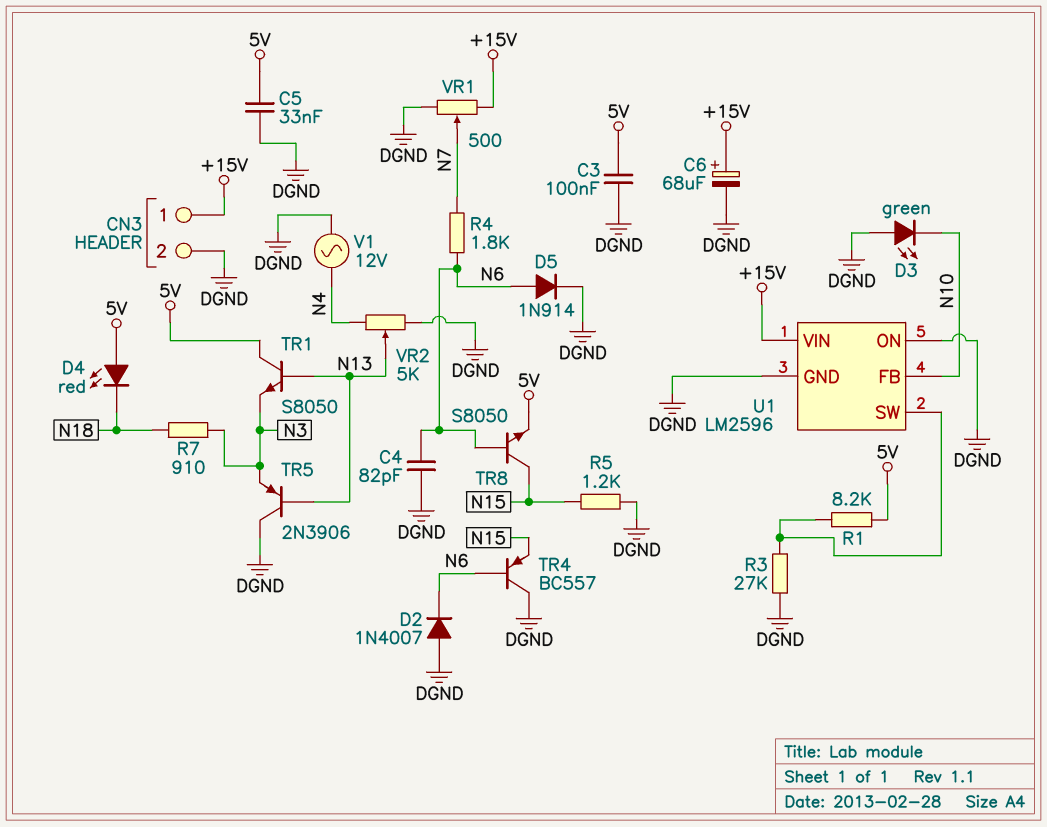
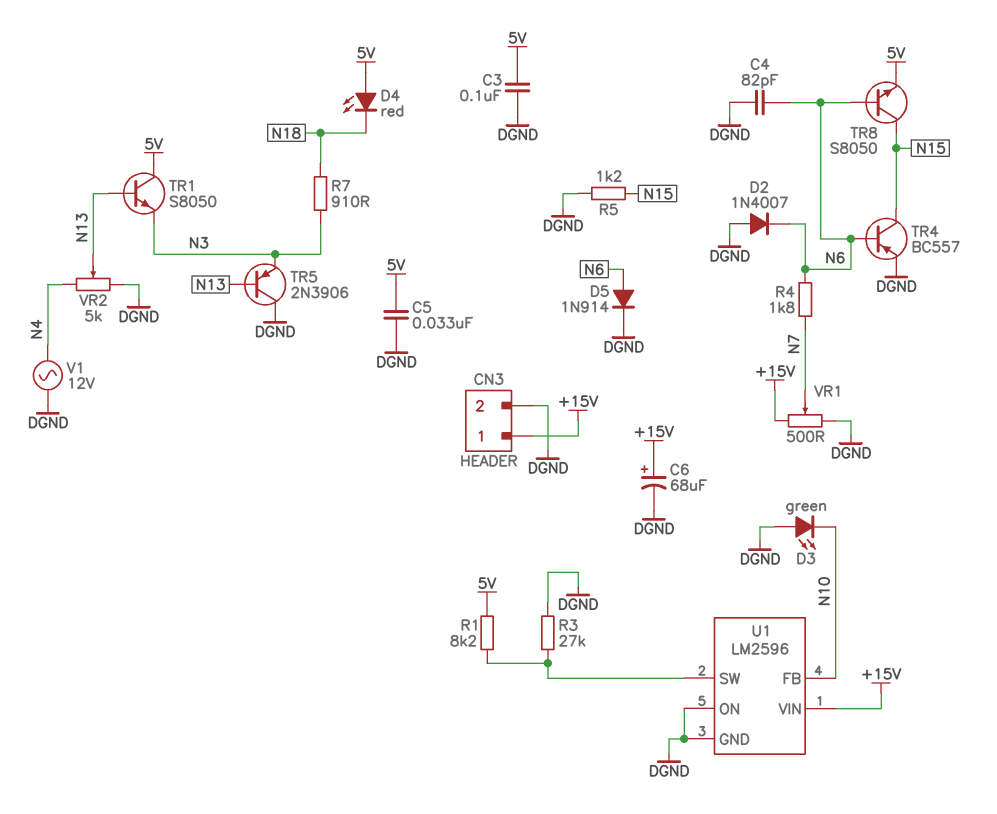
TR4: PNP BC557 (B N6, C DGND, E N15) -> PNP BC557 (B N6, C N15, E DGND)

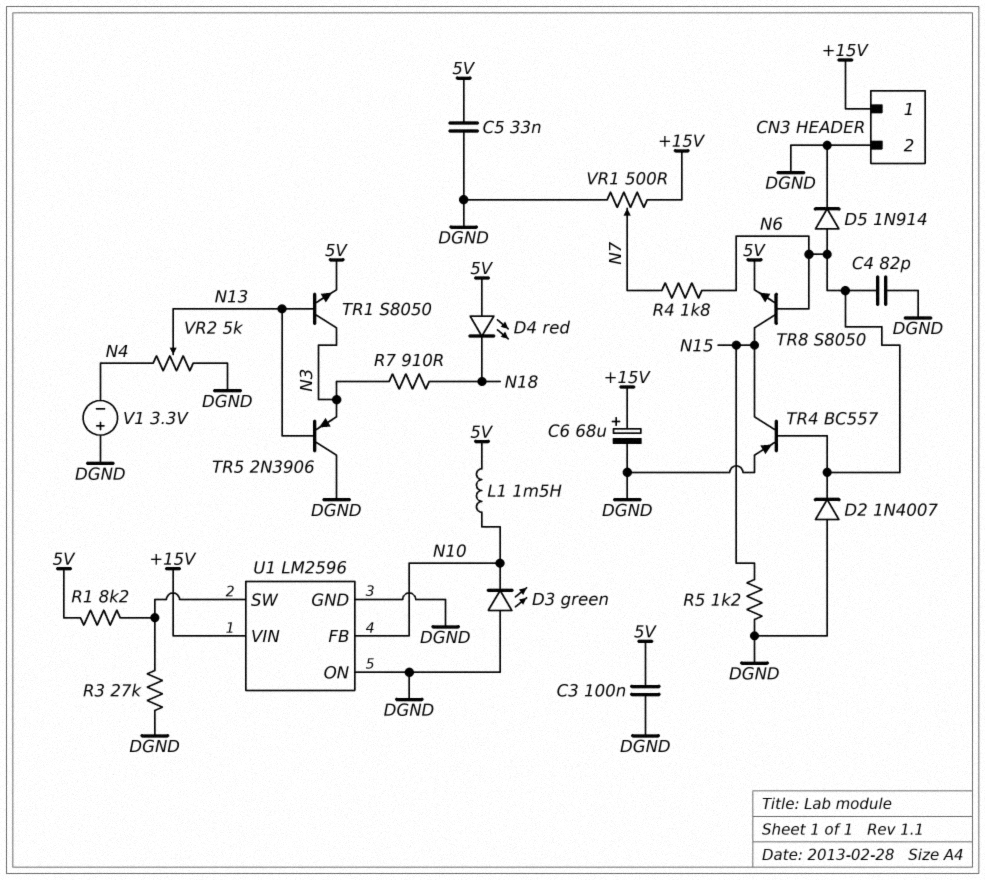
L1: none -> 1.5mH (5V, N10)
TR1: NPN S8050 (B N13, C 5V, E N3) -> NPN S8050 (B N13, C N3, E 5V)
V1: AC 12V (DGND, N4) -> 3.3V (plus DGND, minus N4)

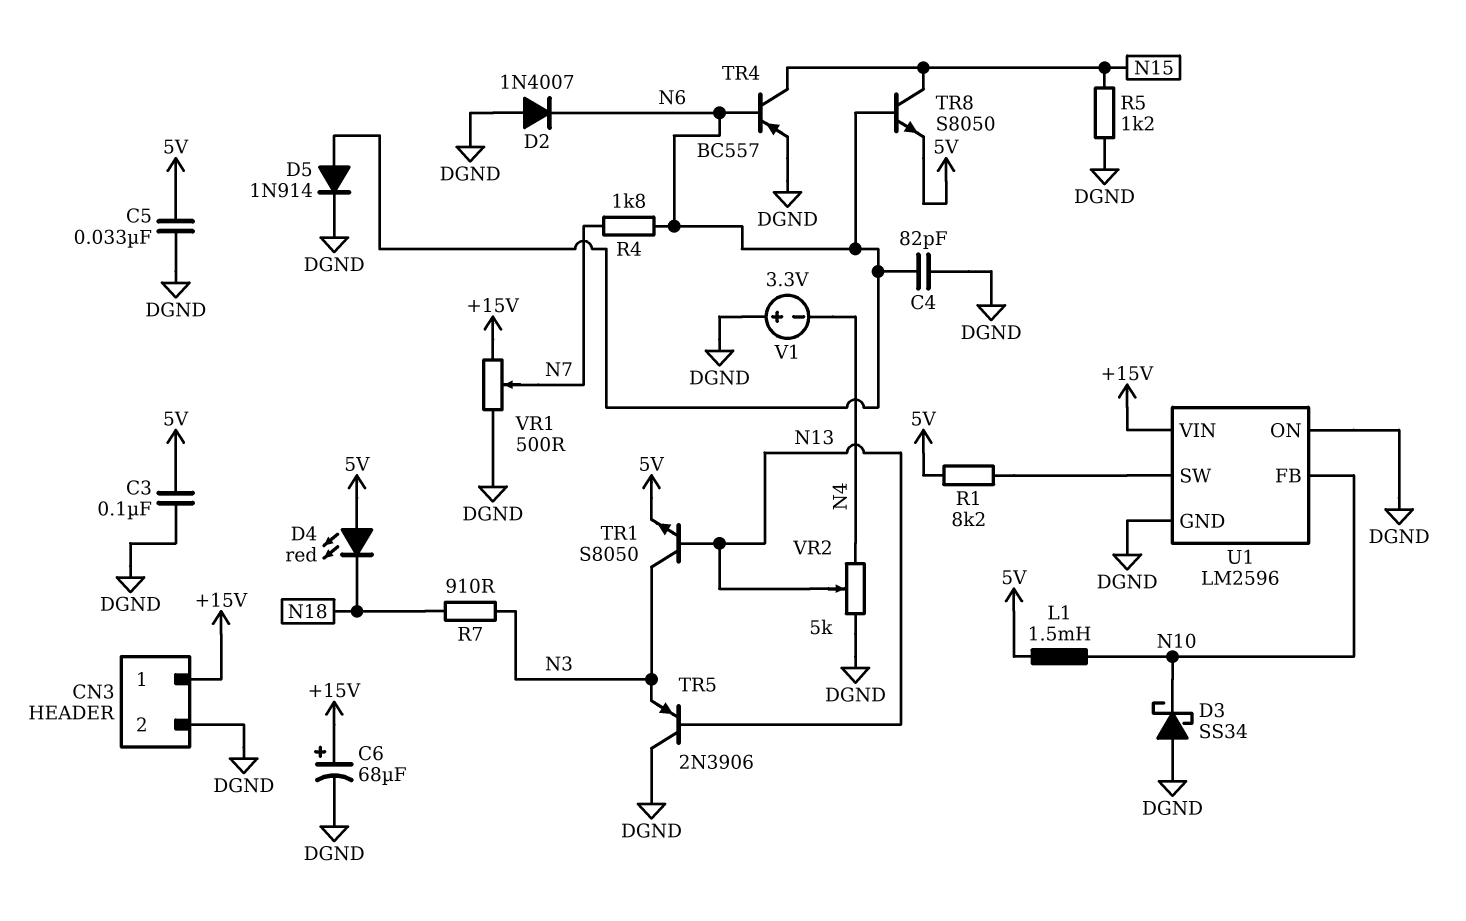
D3: LED green (A DGND, K N10) -> schottky SS34 (A DGND, K N10)
R3: 27k (DGND, U1/SW) -> none

